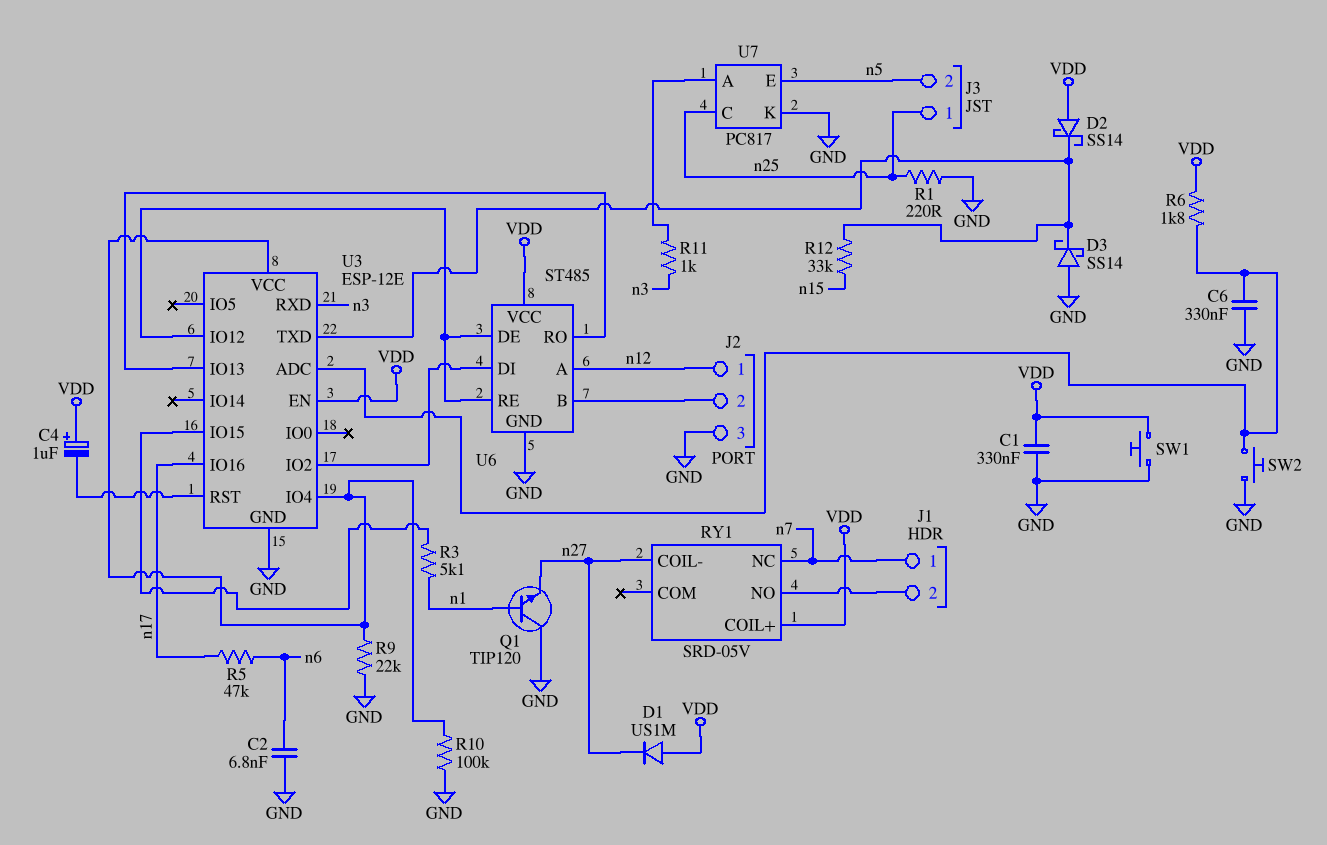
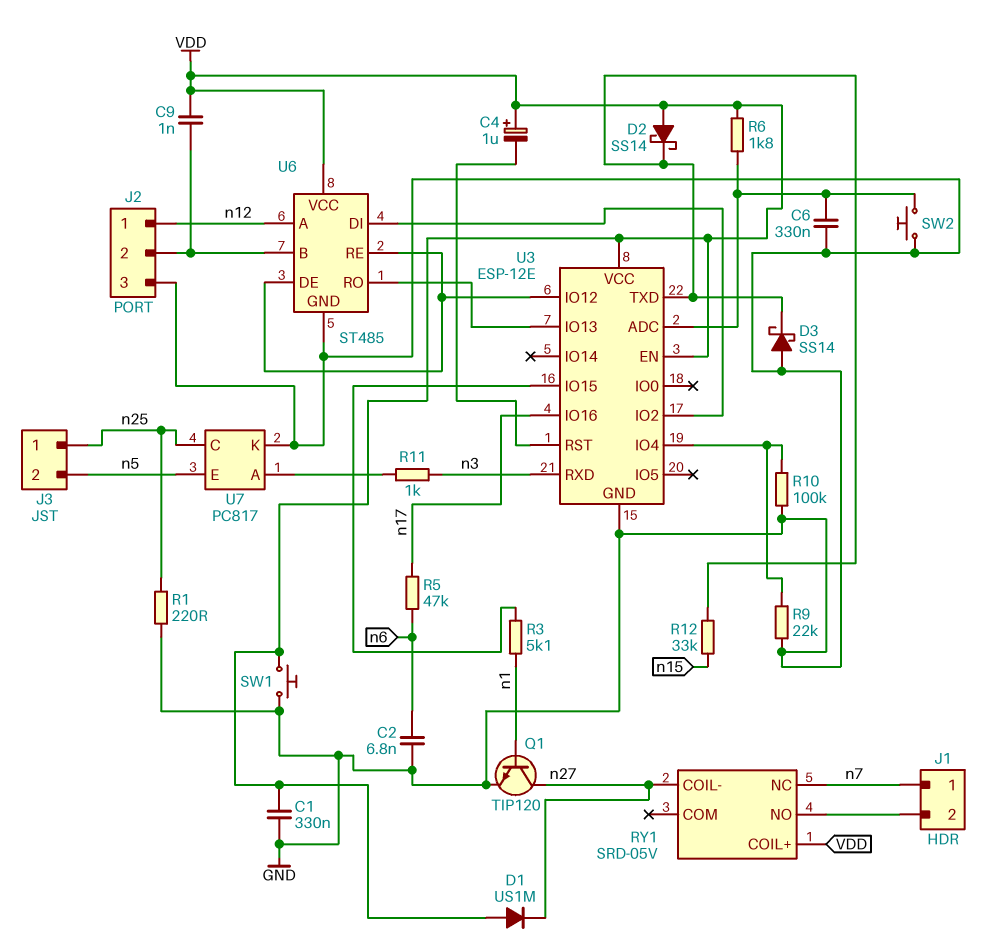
C9: none -> 1nF (J2/2, VDD)
Q1: NPN TIP120 (B n1, C GND, E n27) -> NPN TIP120 (B n1, C n27, E GND)
U3 pin VCC: U3/IO4 -> VDD

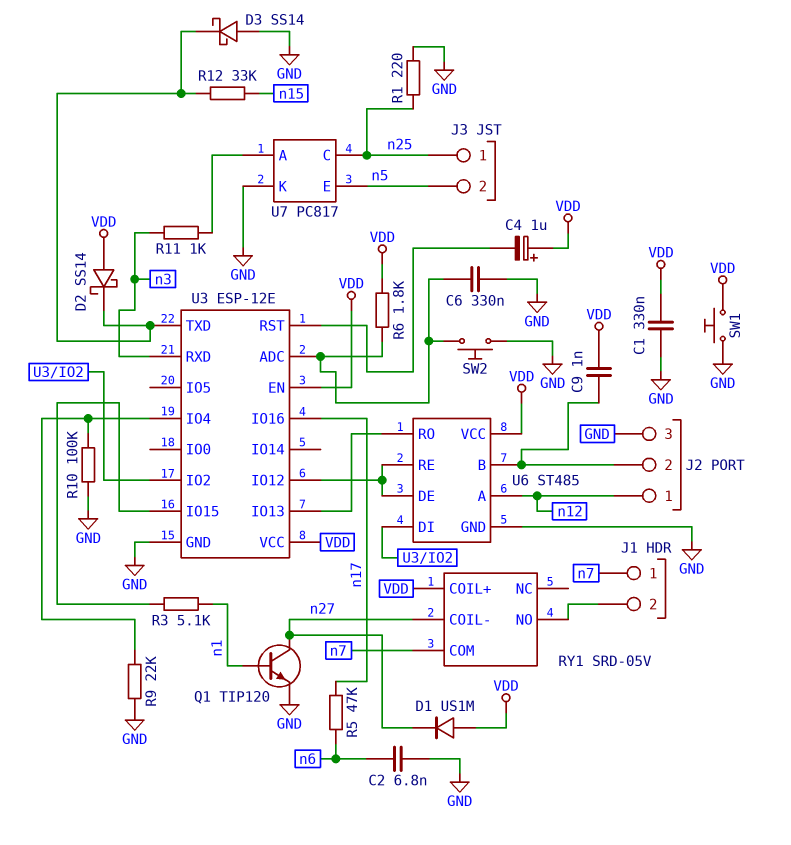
RY1 pin COM: none -> n7
RY1 pin NC: n7 -> none

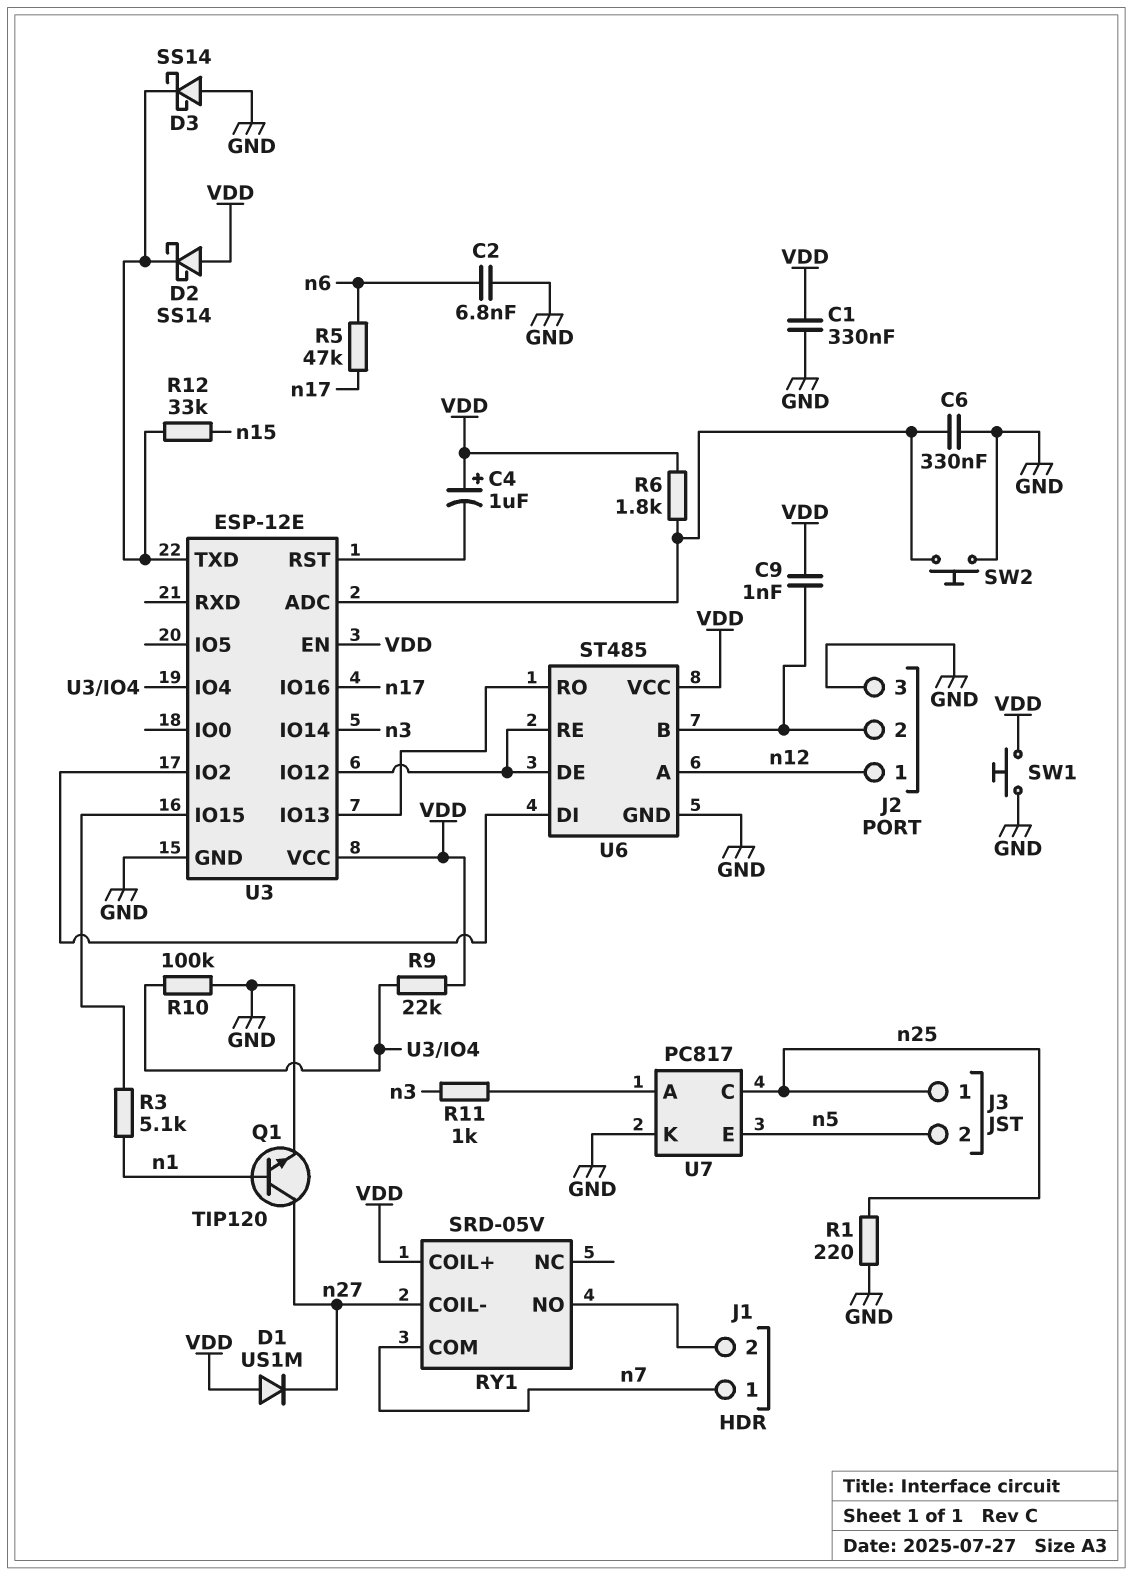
R9: 22k (GND, U3/IO4) -> 22k (U3/IO4, VDD)
U3 pin IO14: none -> n3
U3 pin RXD: n3 -> none

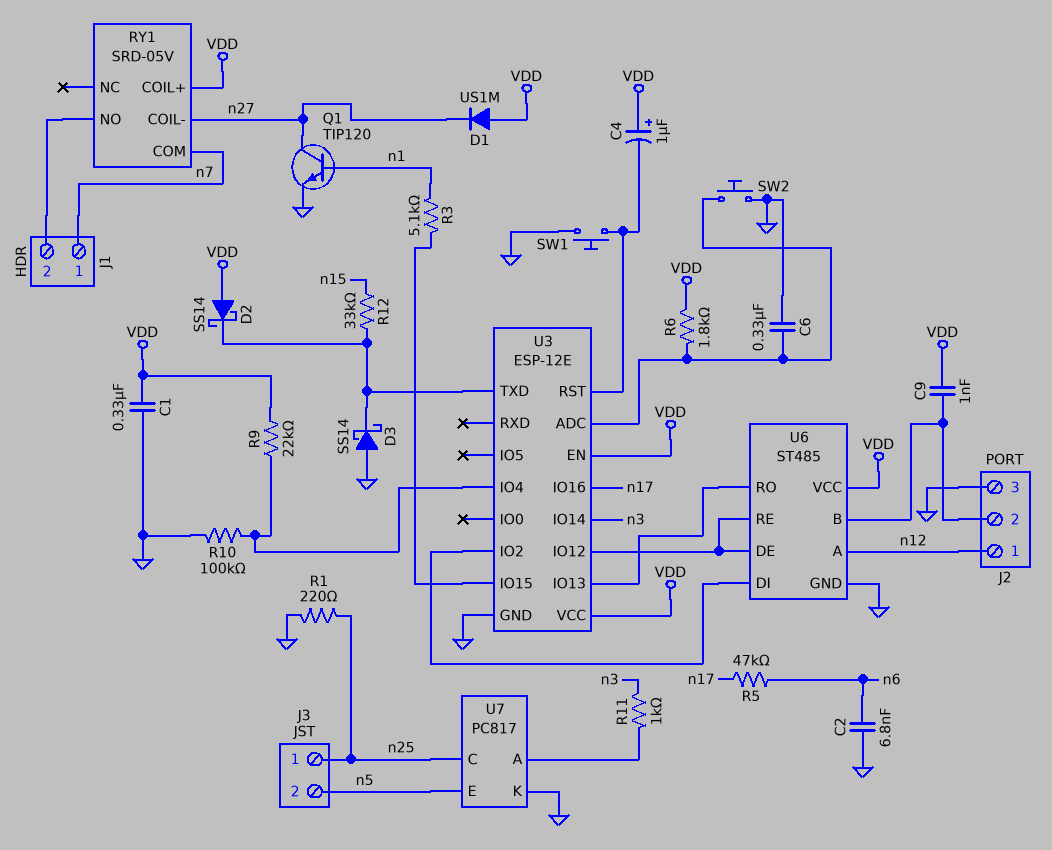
SW1: button (GND, VDD) -> button (GND, U3/RST)

